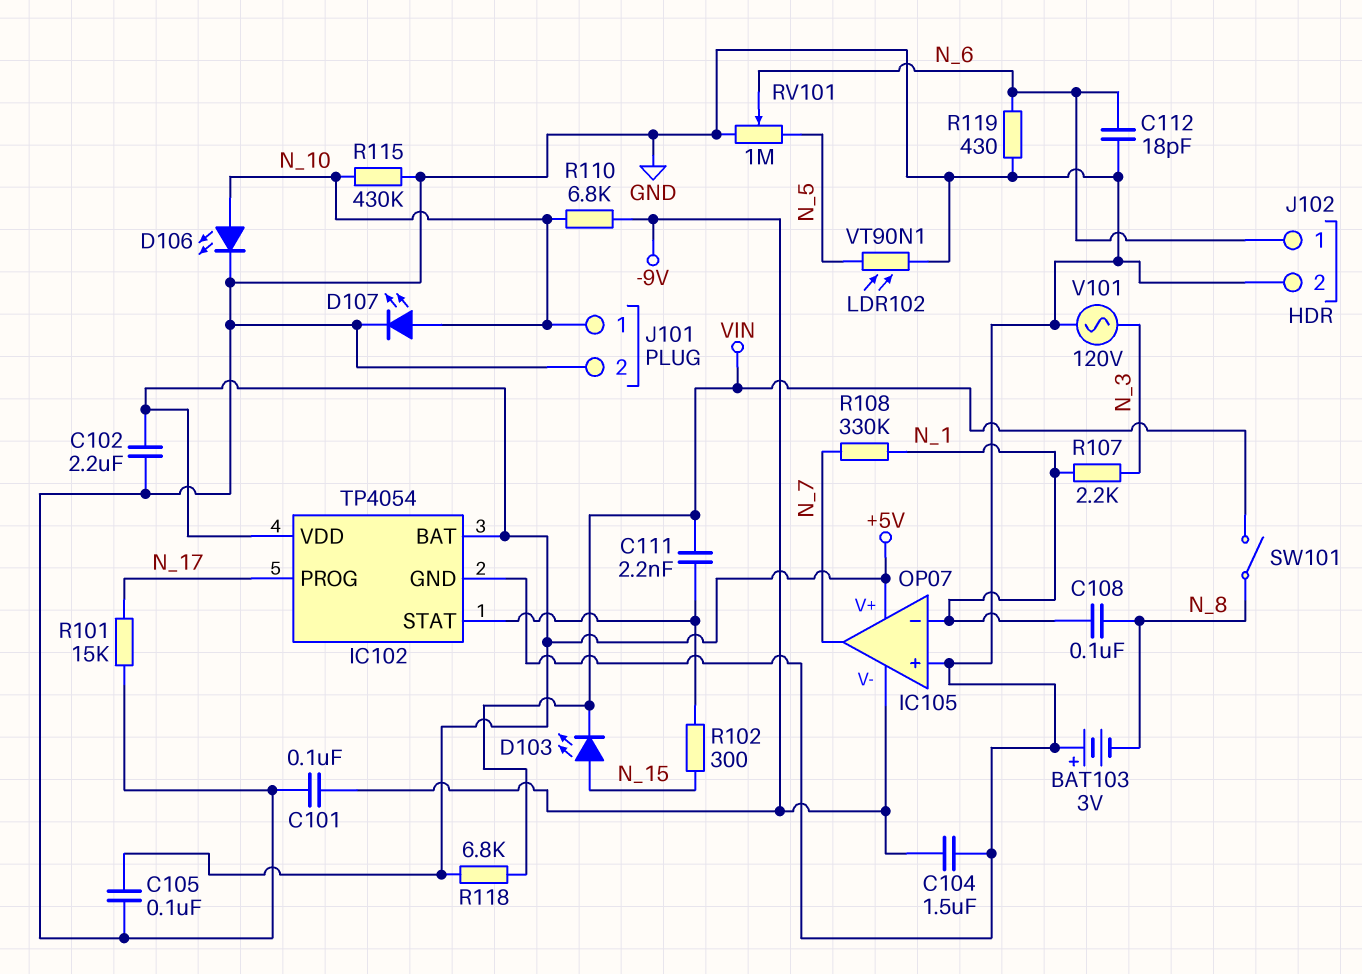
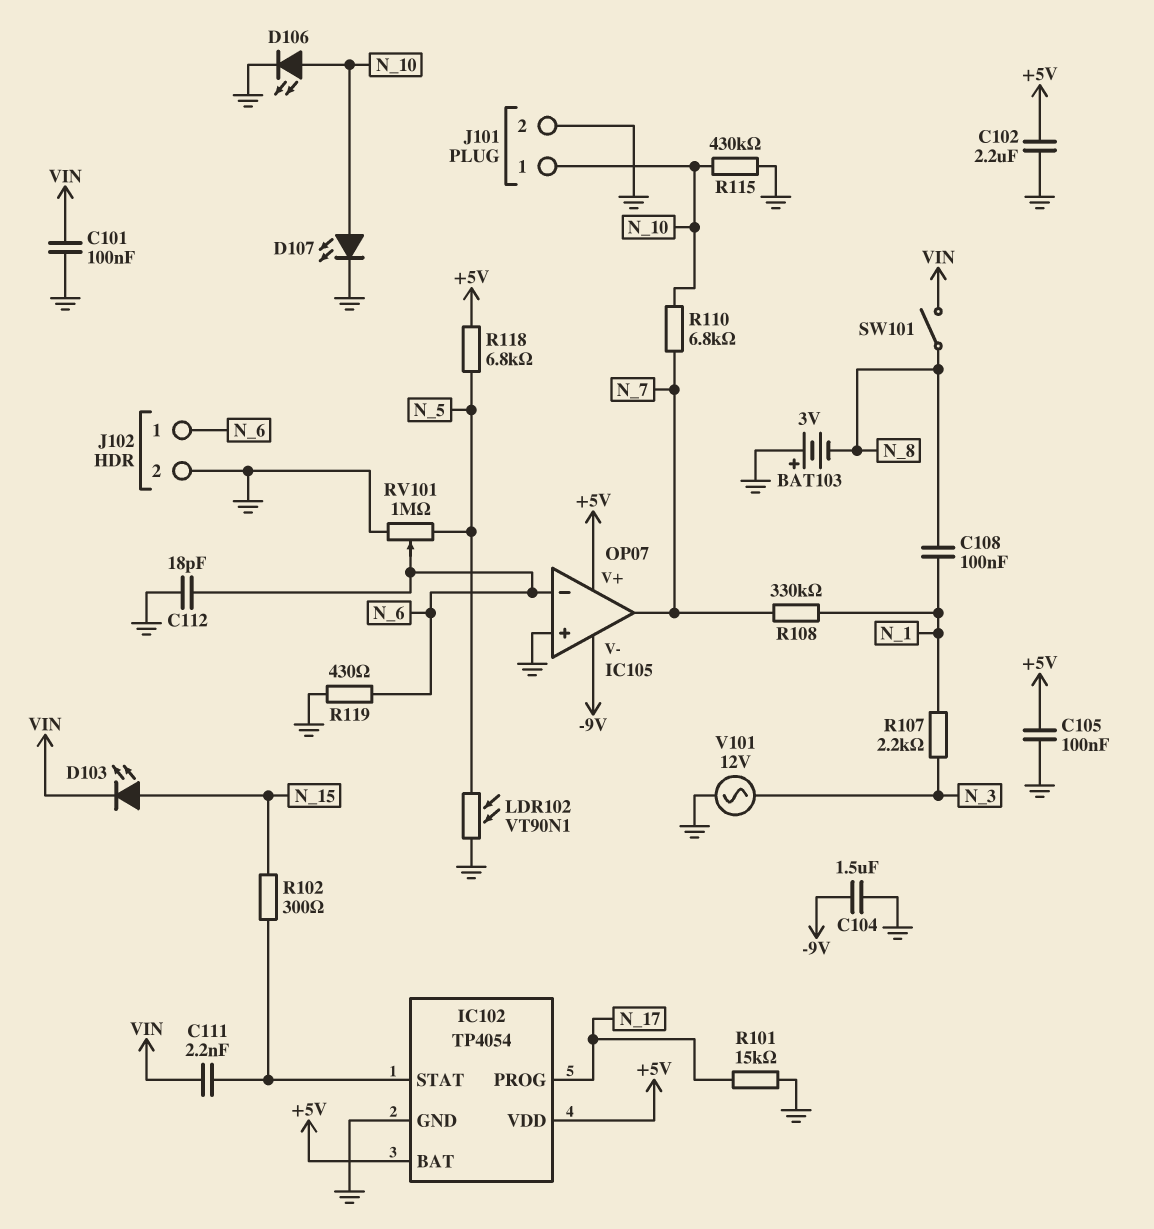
C101: 100nF (-9V, GND) -> 100nF (GND, VIN)
IC105 pin in-: N_1 -> N_6
R110: 6.8k (-9V, N_10) -> 6.8k (N_7, N_10)
R118: 6.8k (+5V, VIN) -> 6.8k (+5V, N_5)
V101: AC 120V (GND, N_3) -> AC 12V (GND, N_3)

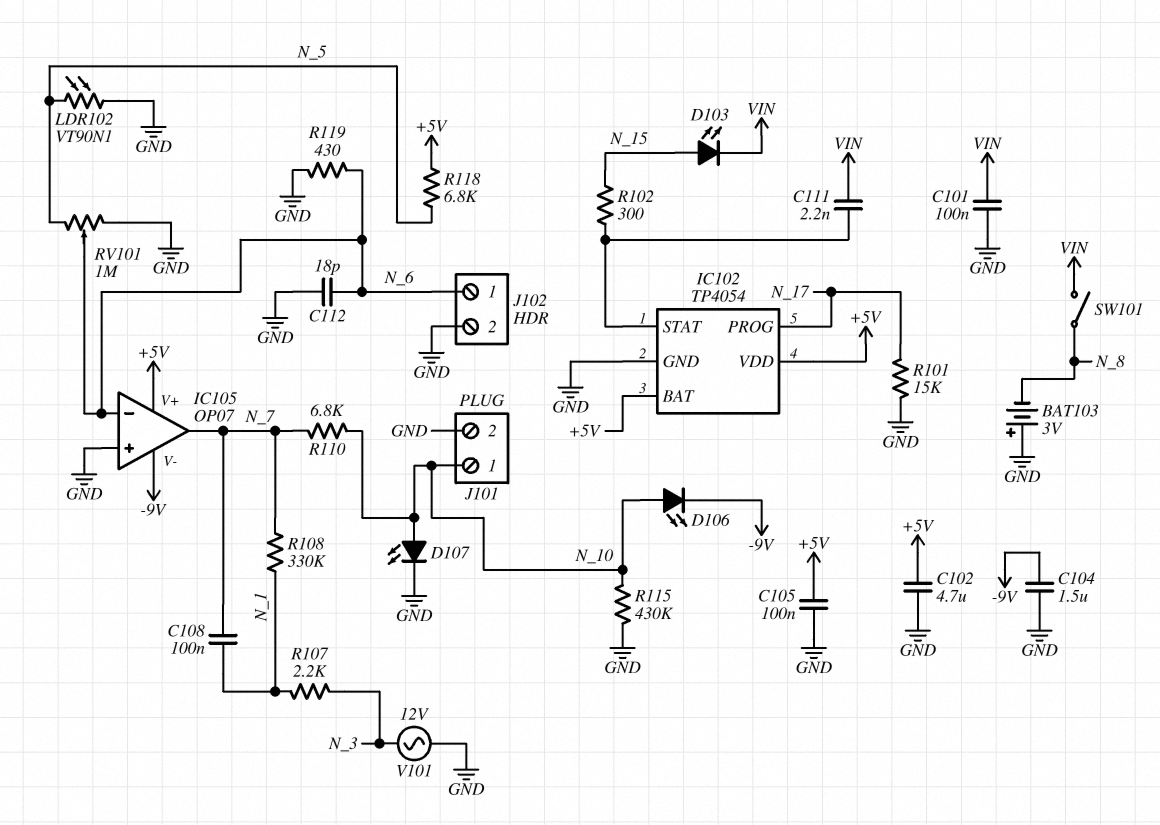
C102: 2.2uF (+5V, GND) -> 4.7uF (+5V, GND)
C108: 100nF (N_1, N_8) -> 100nF (N_1, N_7)
D106: LED (A N_10, K GND) -> LED (A N_10, K -9V)

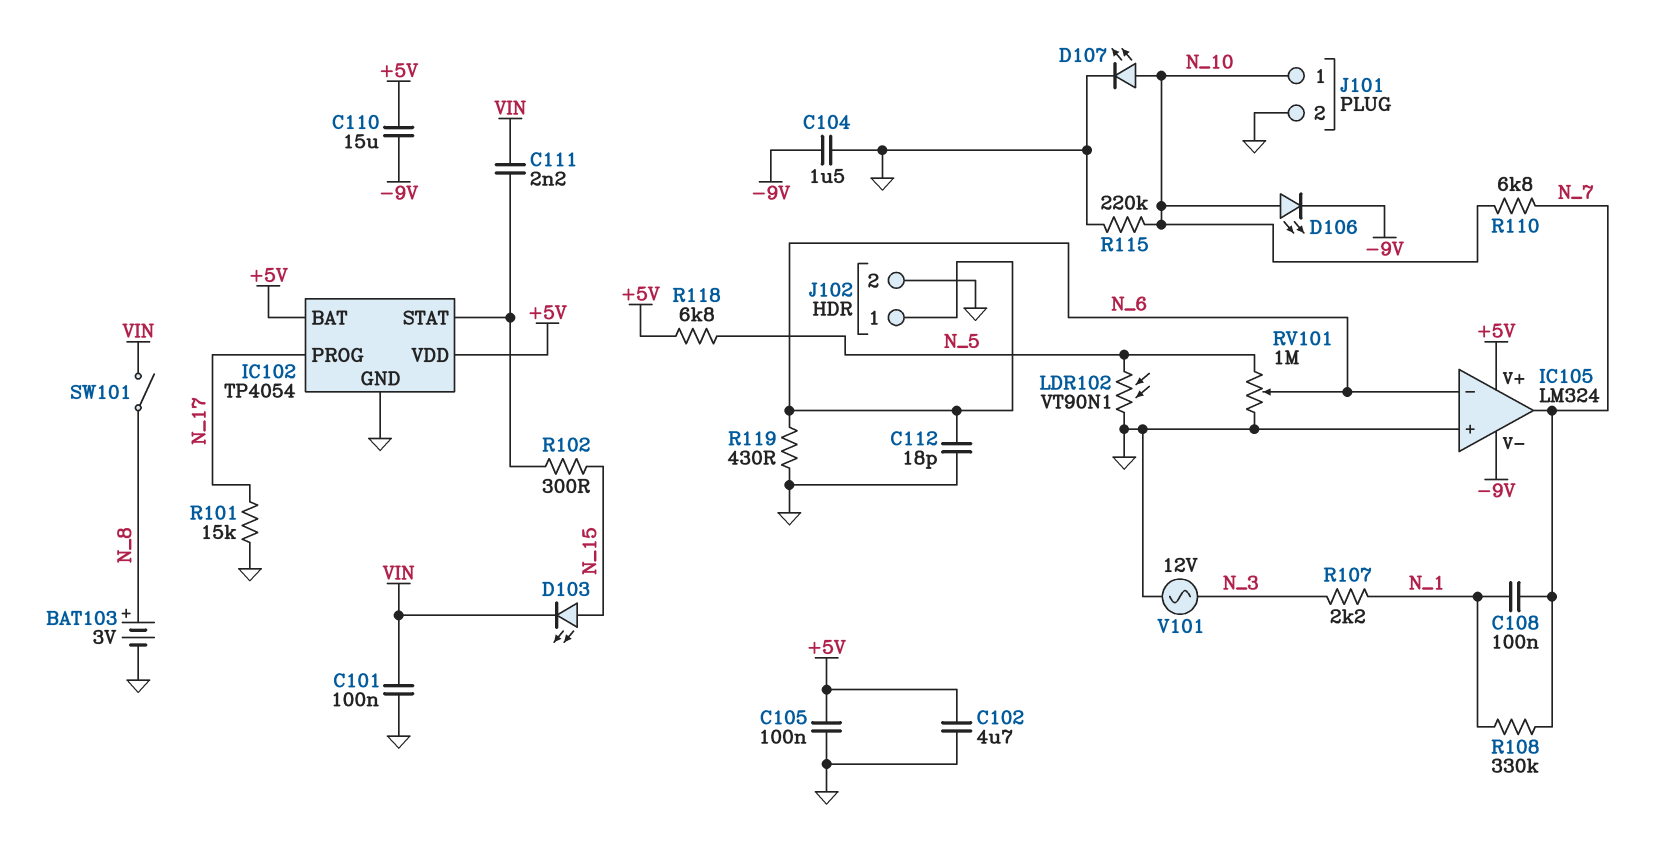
BAT103: 3V (plus GND, minus N_8) -> 3V (plus N_8, minus GND)
C110: none -> 15uF (+5V, -9V)
IC105: OP07 -> LM324
R115: 430k (GND, N_10) -> 220k (GND, N_10)

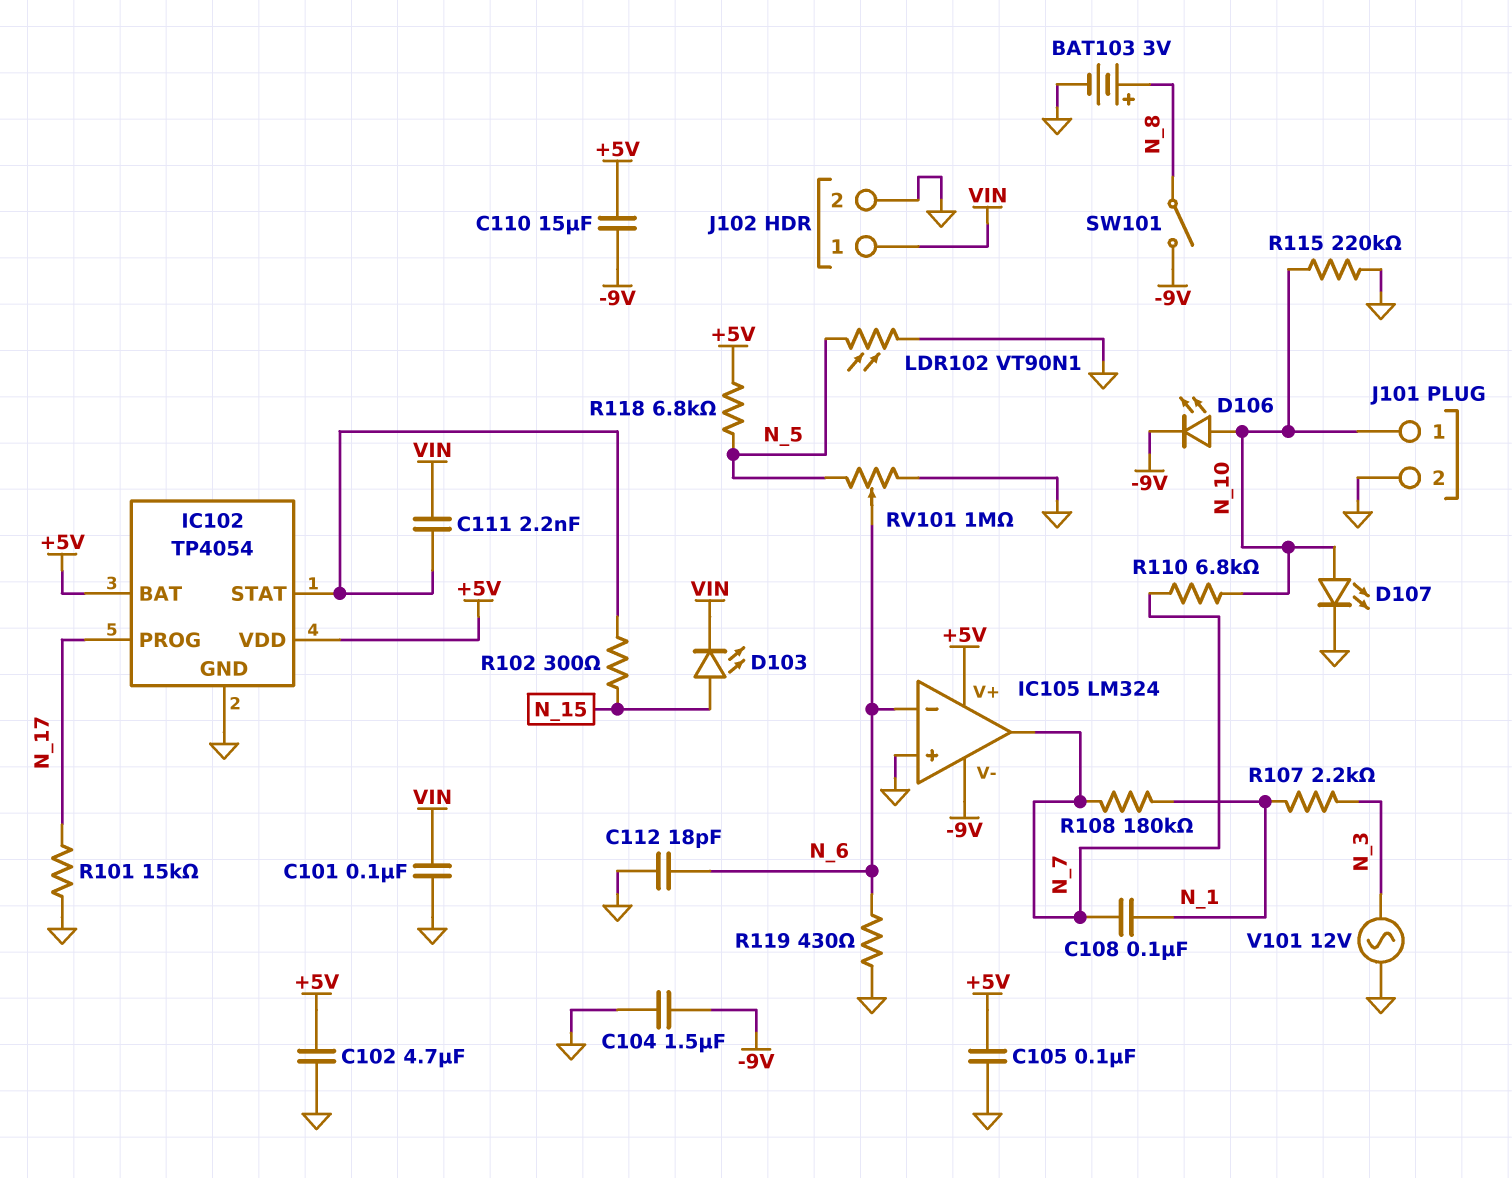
J102 pin 1: N_6 -> VIN
R108: 330k (N_1, N_7) -> 180k (N_1, N_7)
SW101: switch (N_8, VIN) -> switch (-9V, N_8)

